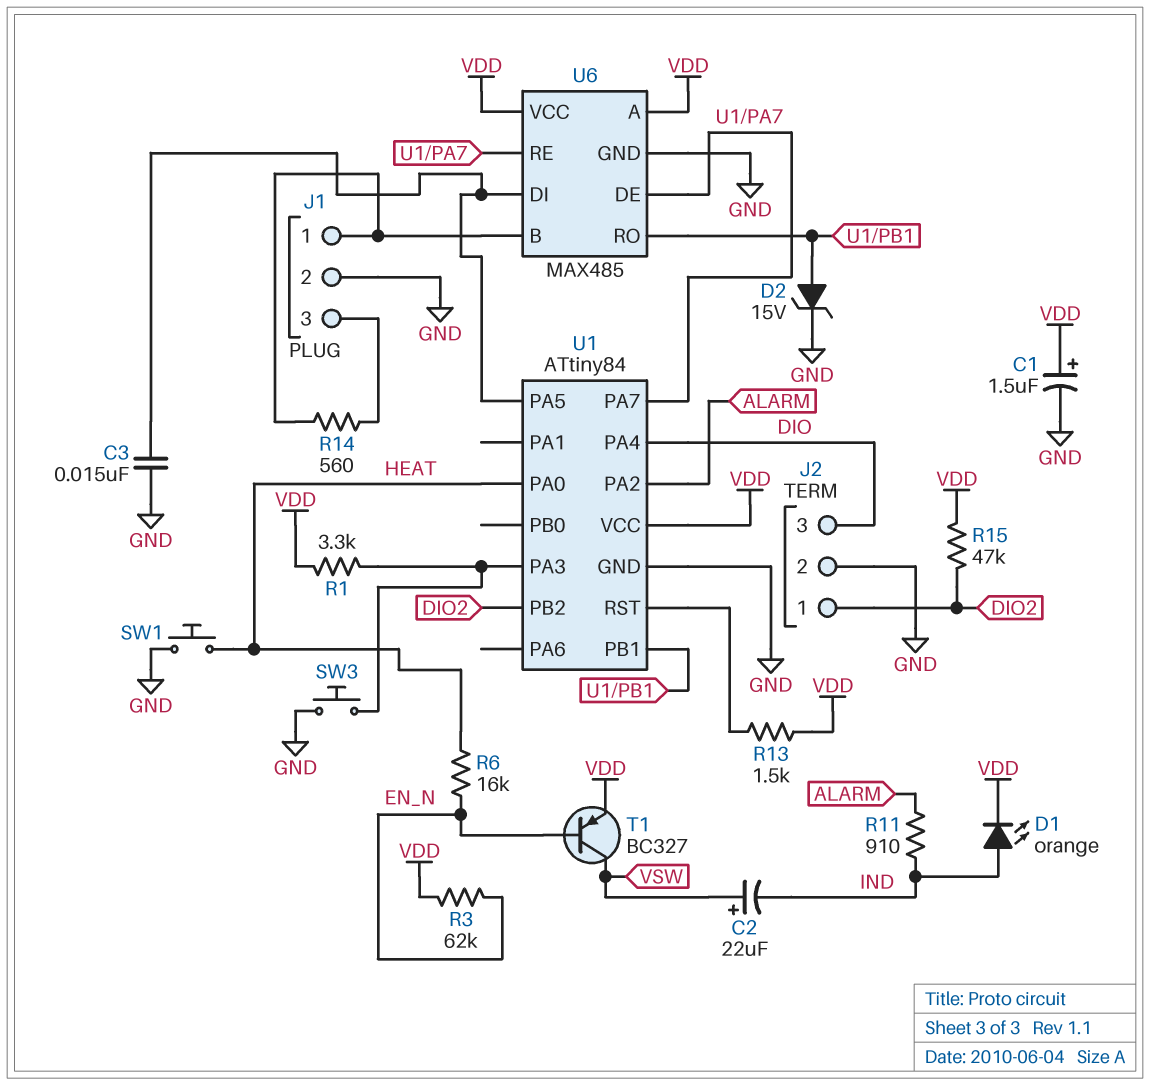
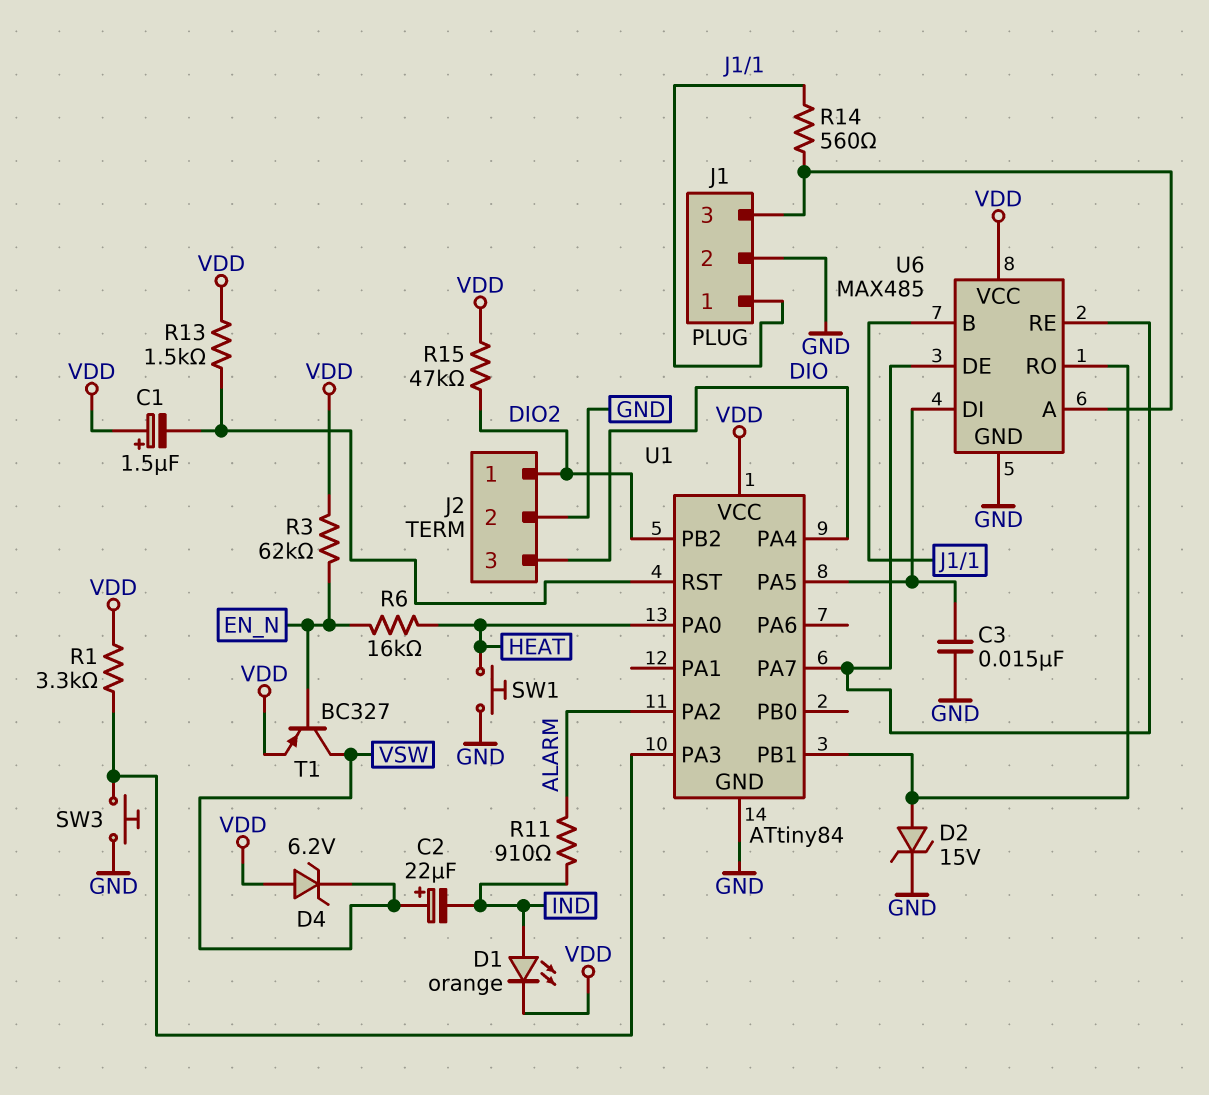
C1: 1.5uF (plus VDD, minus GND) -> 1.5uF (plus VDD, minus U1/RST)
D4: none -> zener 6.2V (A VDD, K VSW)
U6 pin A: VDD -> J1/3

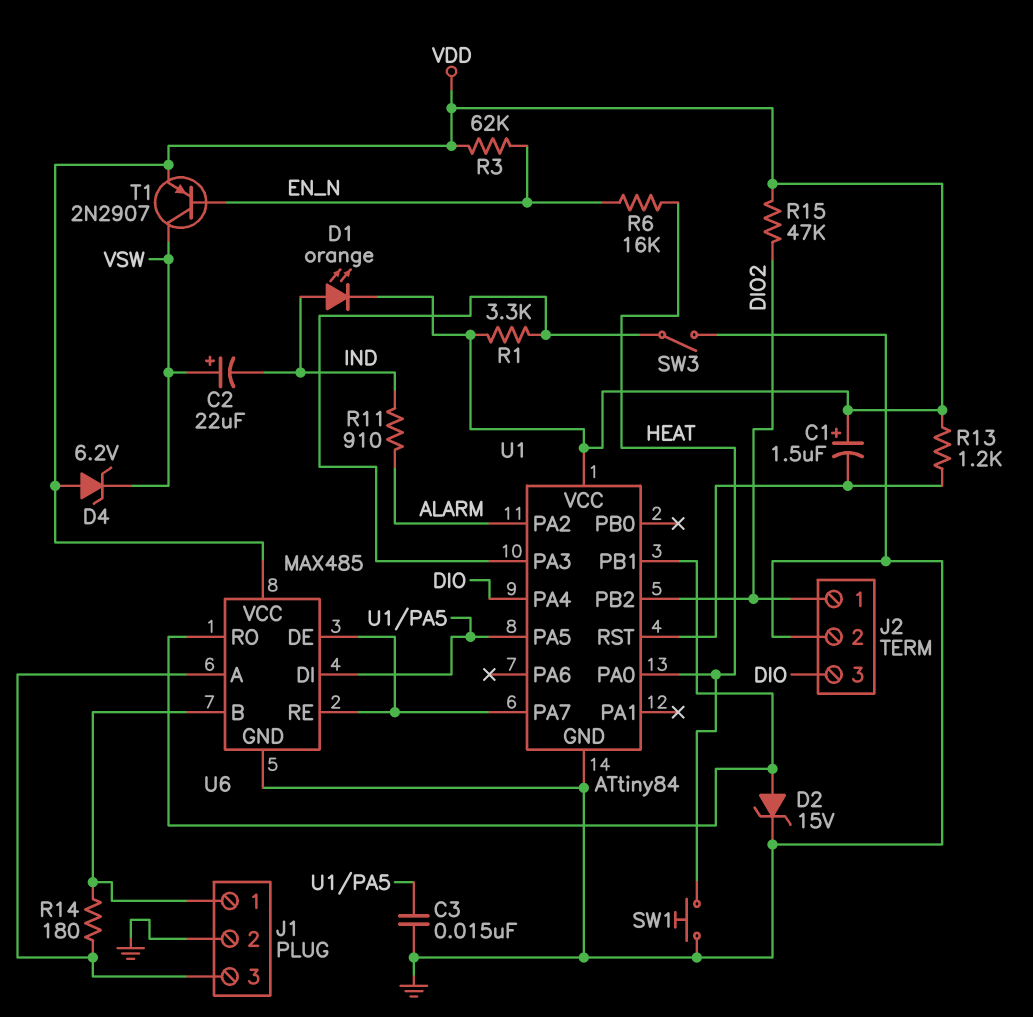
R13: 1.5k (U1/RST, VDD) -> 1.2k (U1/RST, VDD)
R14: 560 (J1/1, J1/3) -> 180 (J1/1, J1/3)
SW3: button (GND, U1/PA3) -> switch (GND, U1/PA3)
T1: PNP BC327 (B EN_N, C VSW, E VDD) -> PNP 2N2907 (B EN_N, C VSW, E VDD)

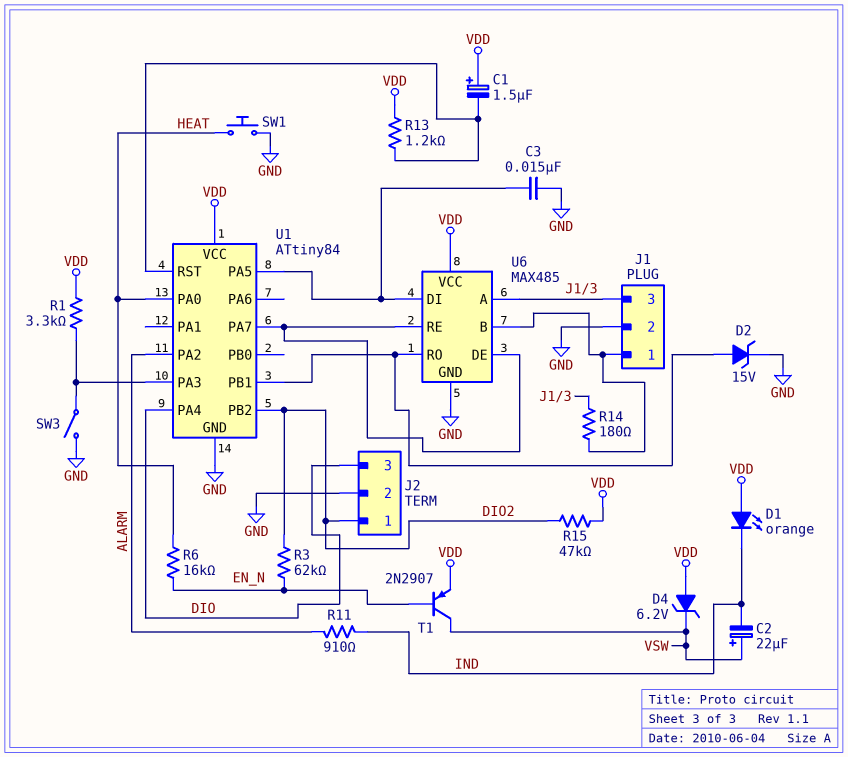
D1: LED orange (A IND, K VDD) -> LED orange (A VDD, K IND)
R3: 62k (EN_N, VDD) -> 62k (DIO2, EN_N)

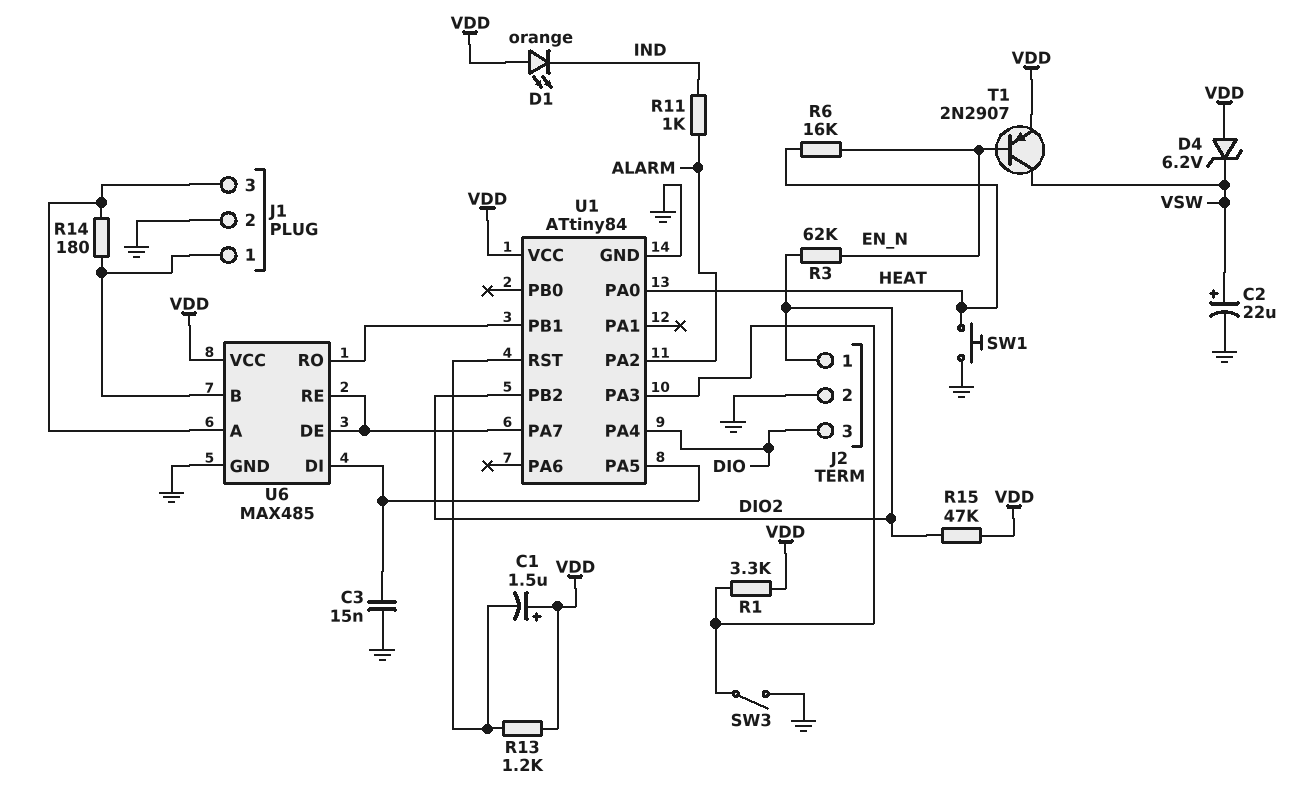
C2: 22uF (plus VSW, minus IND) -> 22uF (plus VSW, minus GND)
D2: zener 15V (A U1/PB1, K GND) -> none
R11: 910 (ALARM, IND) -> 1k (ALARM, IND)

